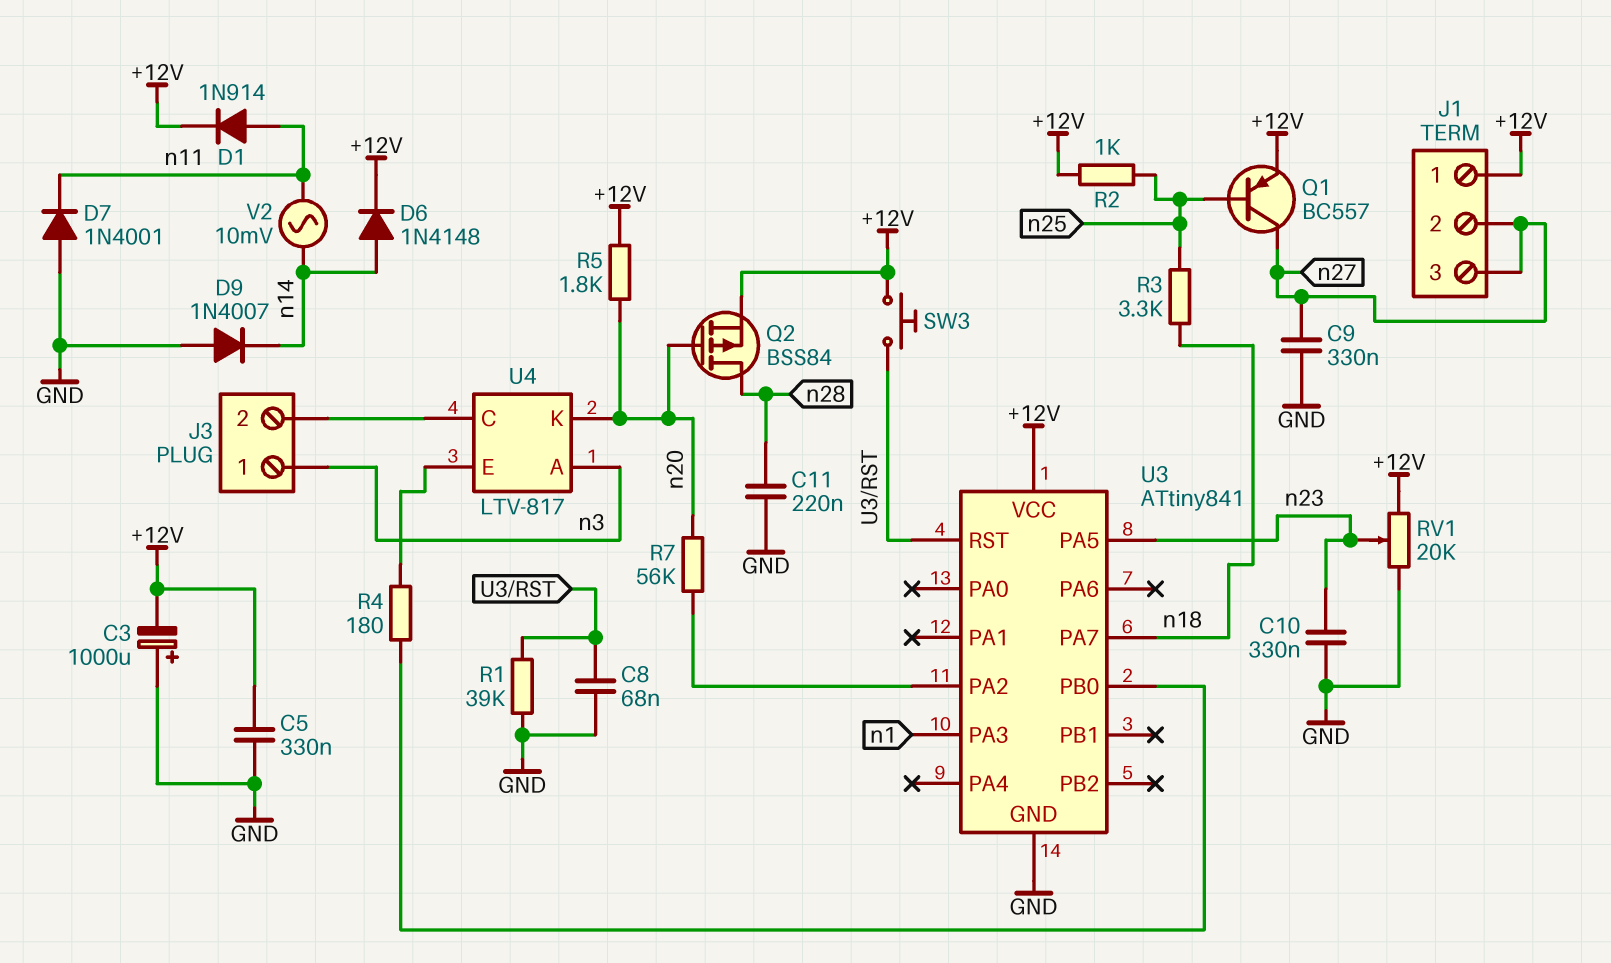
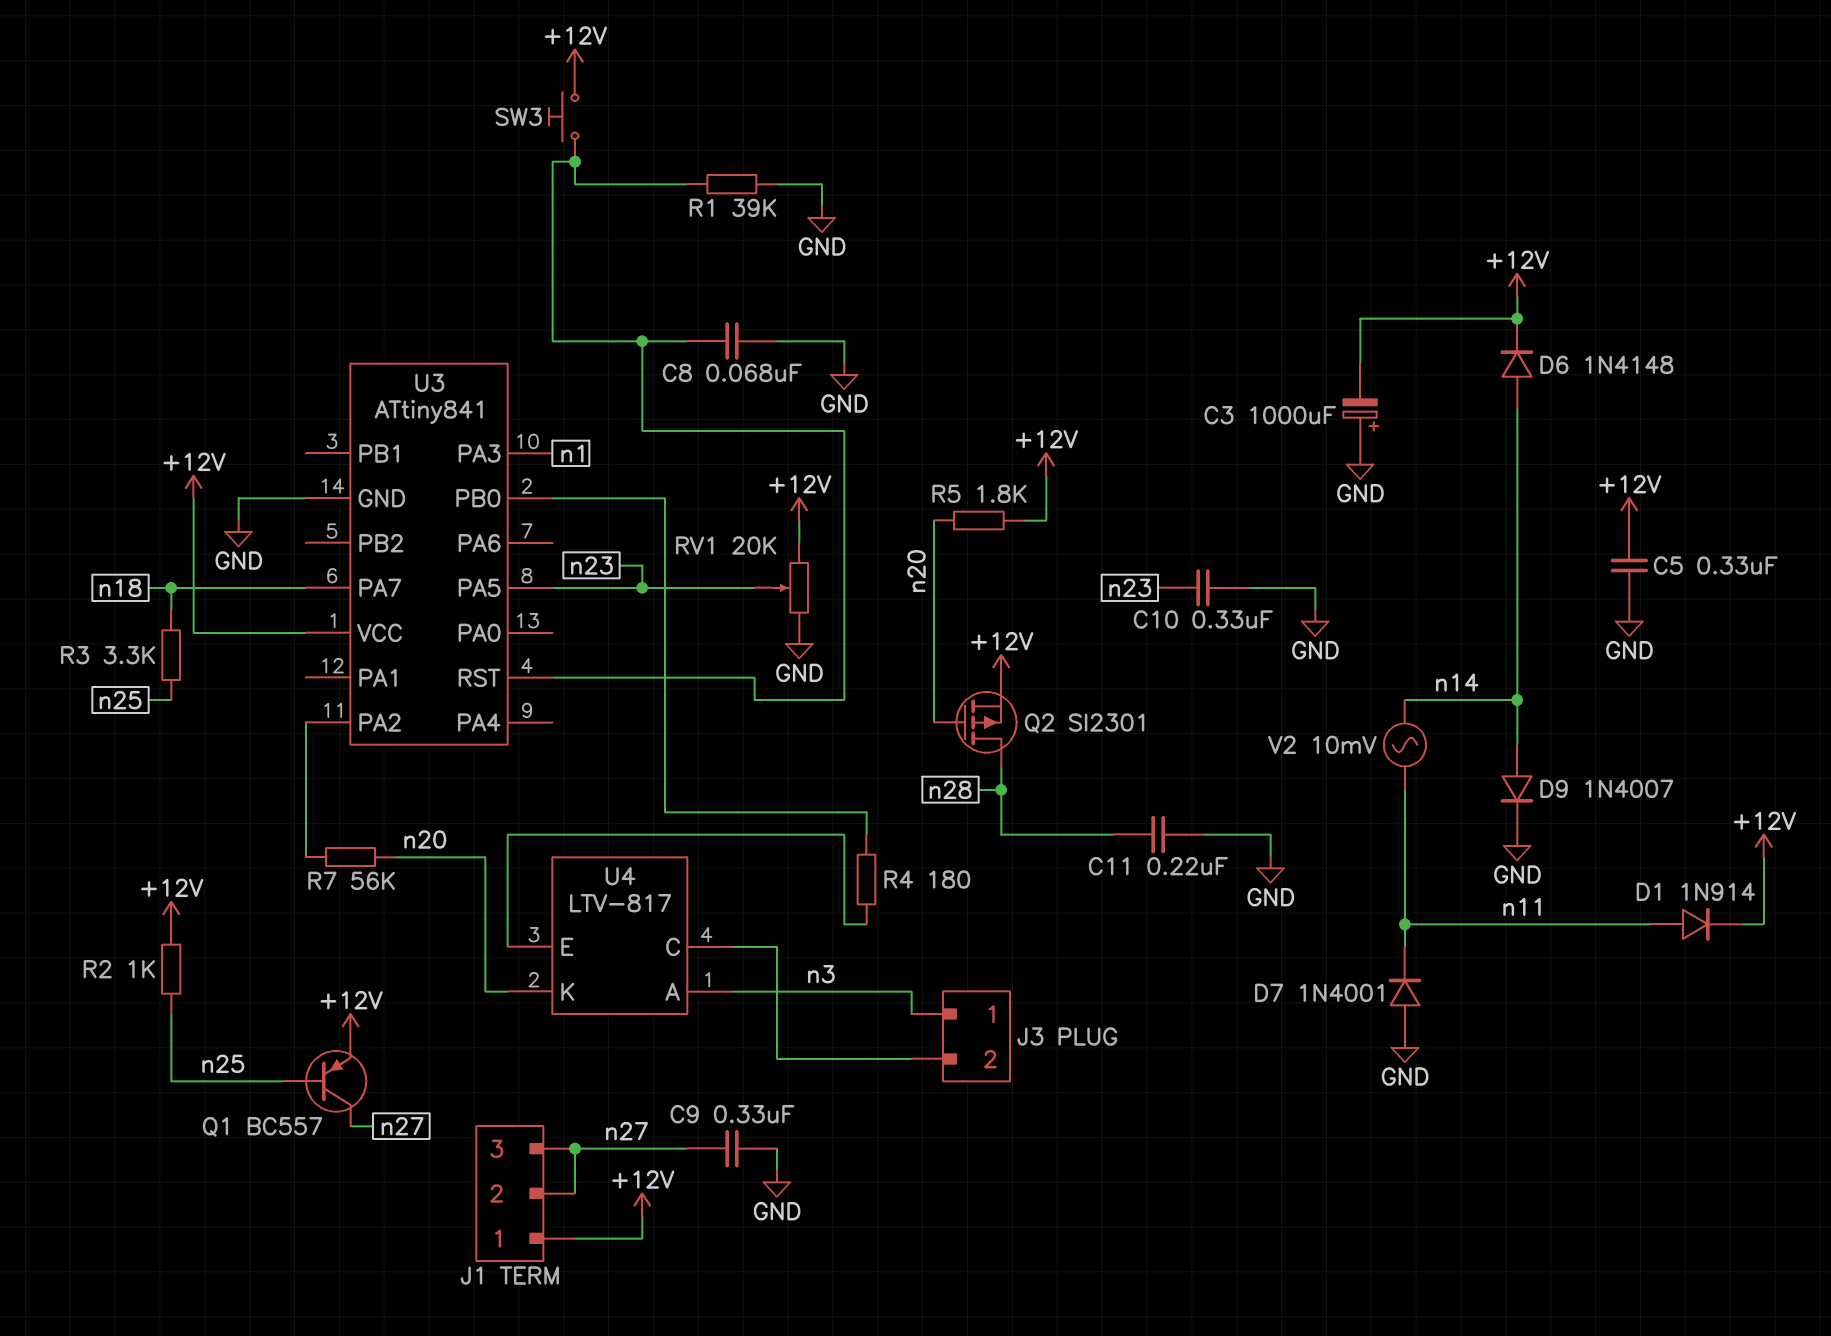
D9: diode 1N4007 (A GND, K n14) -> diode 1N4007 (A n14, K GND)
Q2: PMOS BSS84 (G n20, D n28, S +12V) -> PMOS SI2301 (G n20, D n28, S +12V)

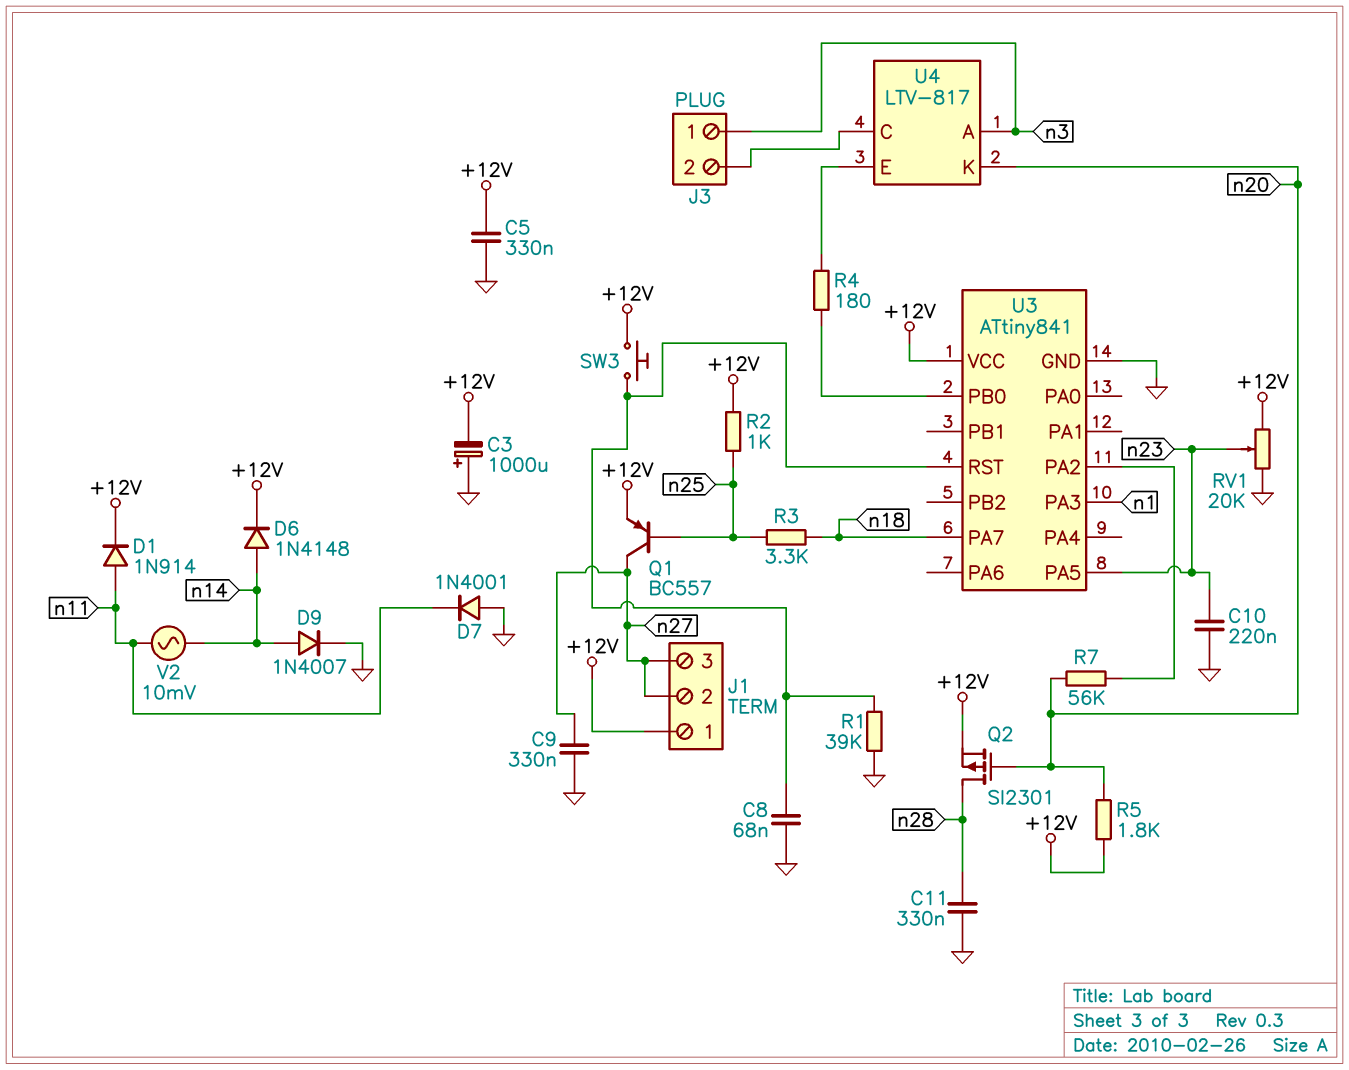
C10: 330nF (GND, n23) -> 220nF (GND, n23)
C11: 220nF (GND, n28) -> 330nF (GND, n28)

